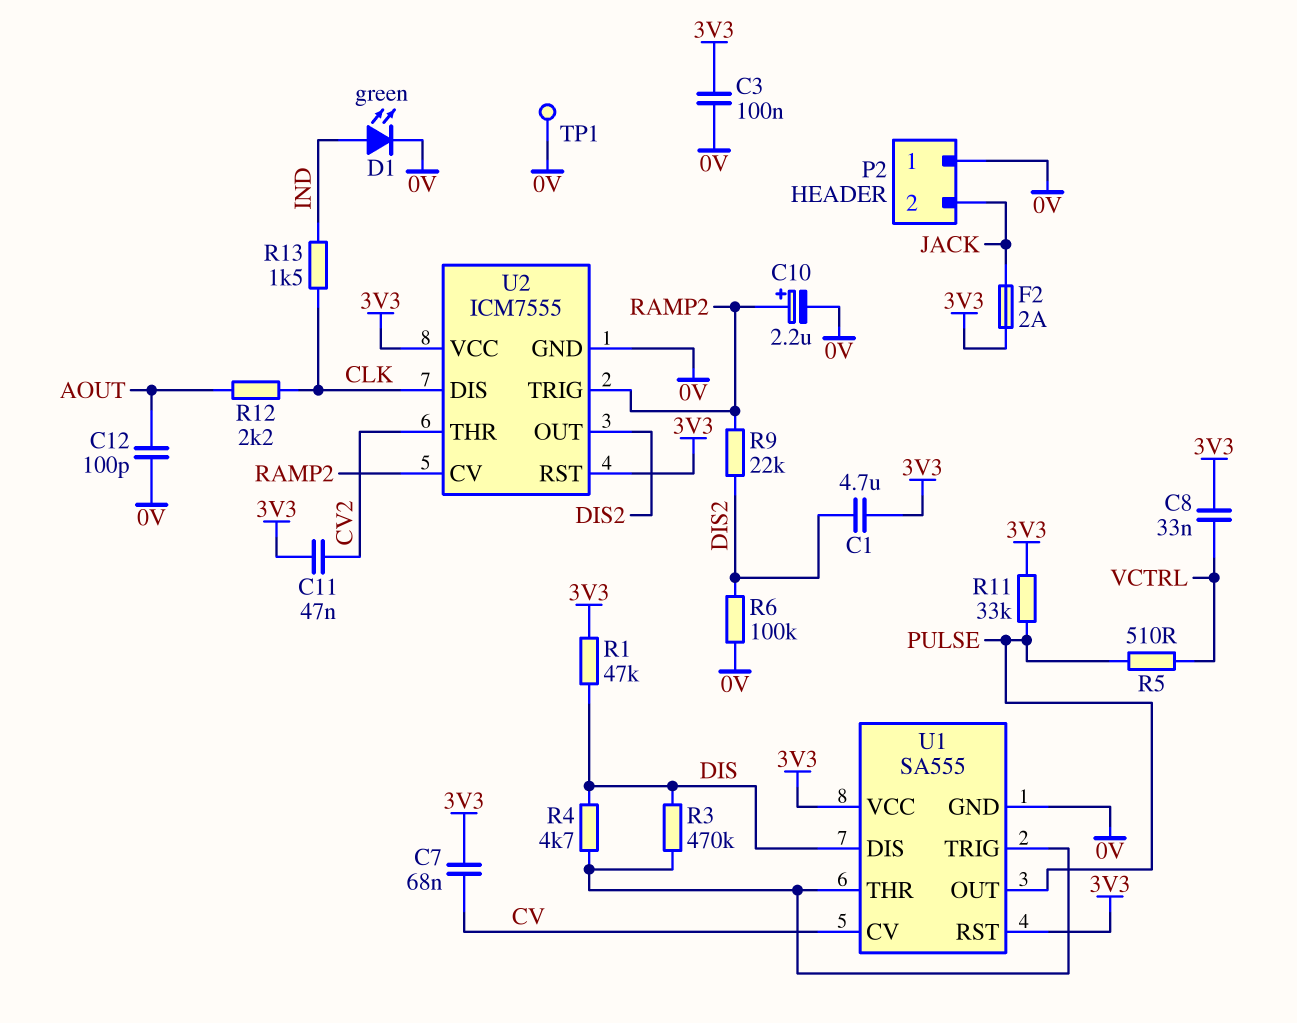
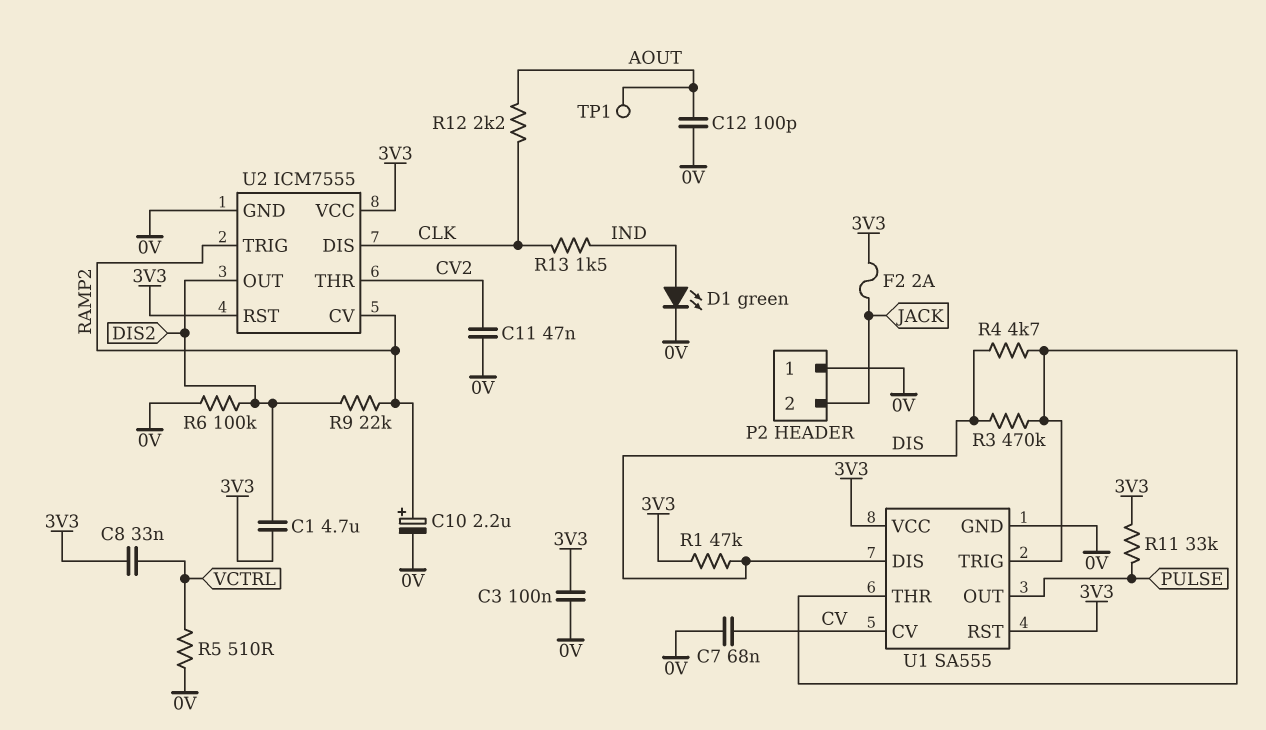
C7: 68nF (3V3, CV) -> 68nF (0V, CV)
C11: 47nF (3V3, CV2) -> 47nF (0V, CV2)
R5: 510 (PULSE, VCTRL) -> 510 (0V, VCTRL)
TP1: test point (0V) -> test point (AOUT)

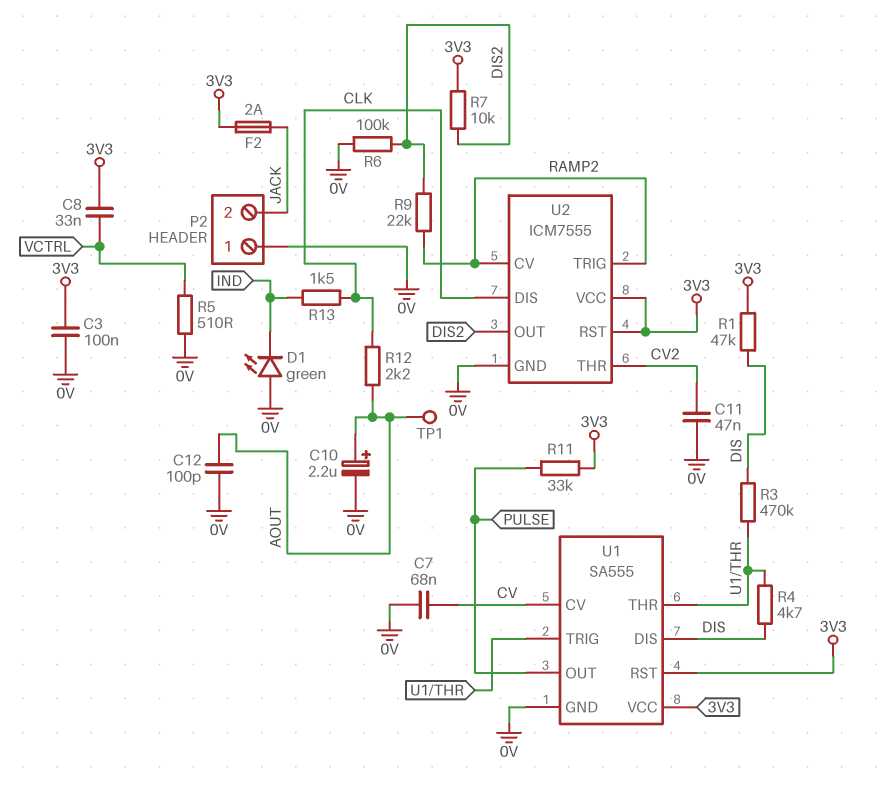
C1: 4.7uF (3V3, DIS2) -> none
C10: 2.2uF (plus RAMP2, minus 0V) -> 2.2uF (plus AOUT, minus 0V)
D1: LED green (A IND, K 0V) -> LED green (A 0V, K IND)
R7: none -> 10k (3V3, DIS2)

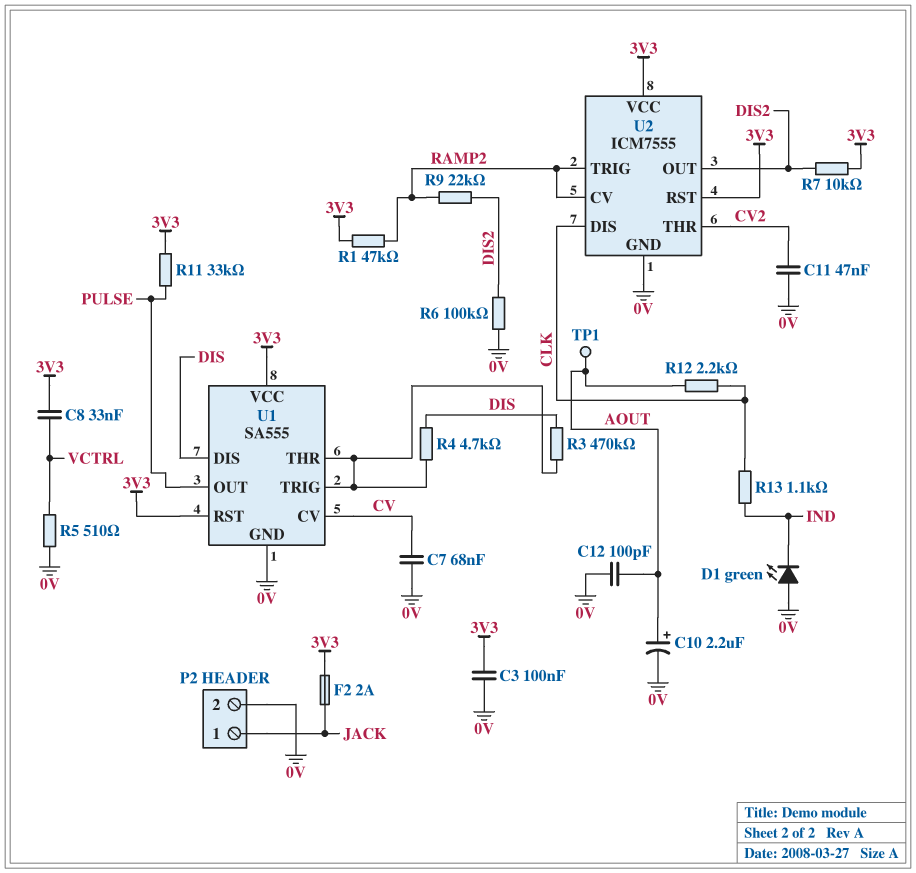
P2 pin 1: 0V -> JACK
P2 pin 2: JACK -> 0V
R1: 47k (3V3, DIS) -> 47k (3V3, RAMP2)
R13: 1.5k (CLK, IND) -> 1.1k (CLK, IND)

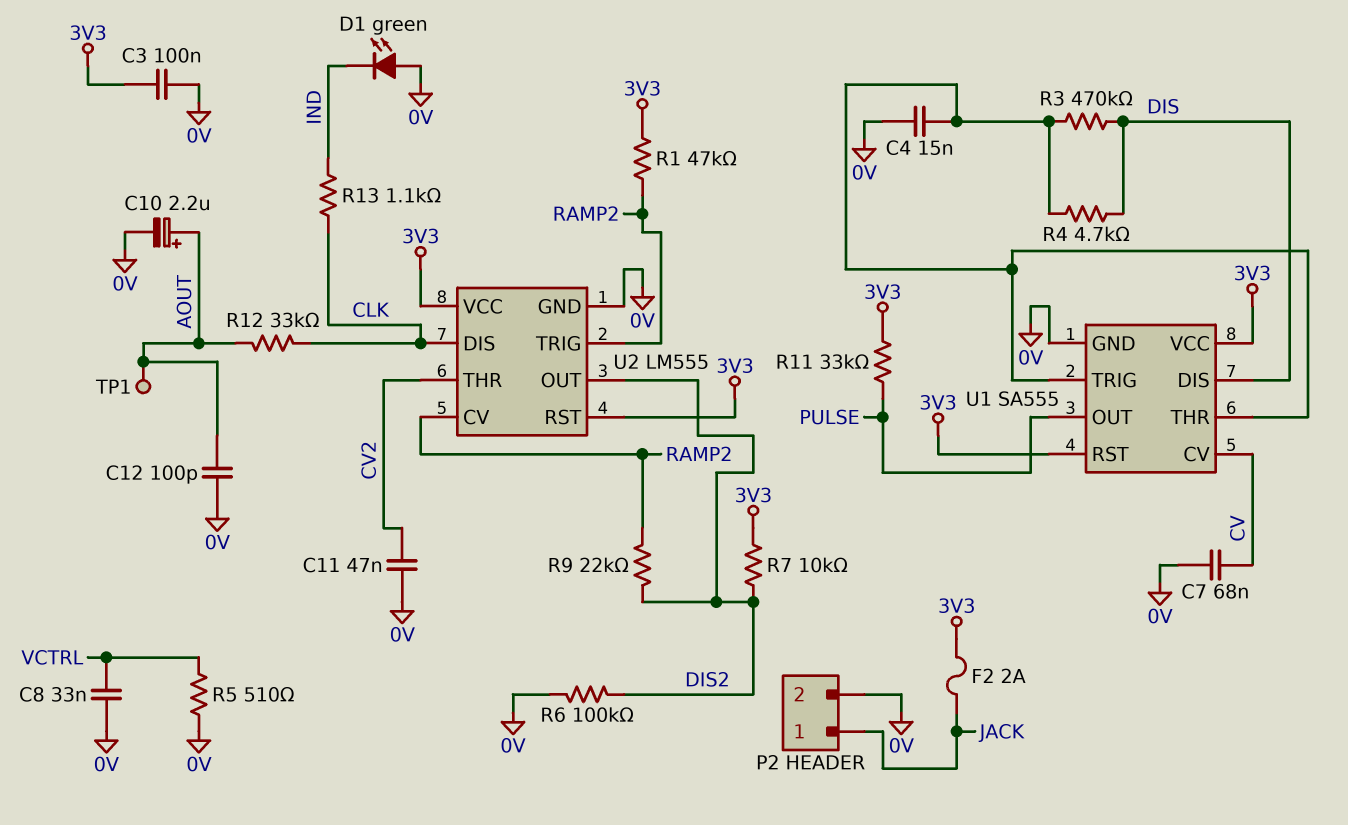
C4: none -> 15nF (0V, U1/THR)
C8: 33nF (3V3, VCTRL) -> 33nF (0V, VCTRL)
R12: 2.2k (AOUT, CLK) -> 33k (AOUT, CLK)
U2: ICM7555 -> LM555

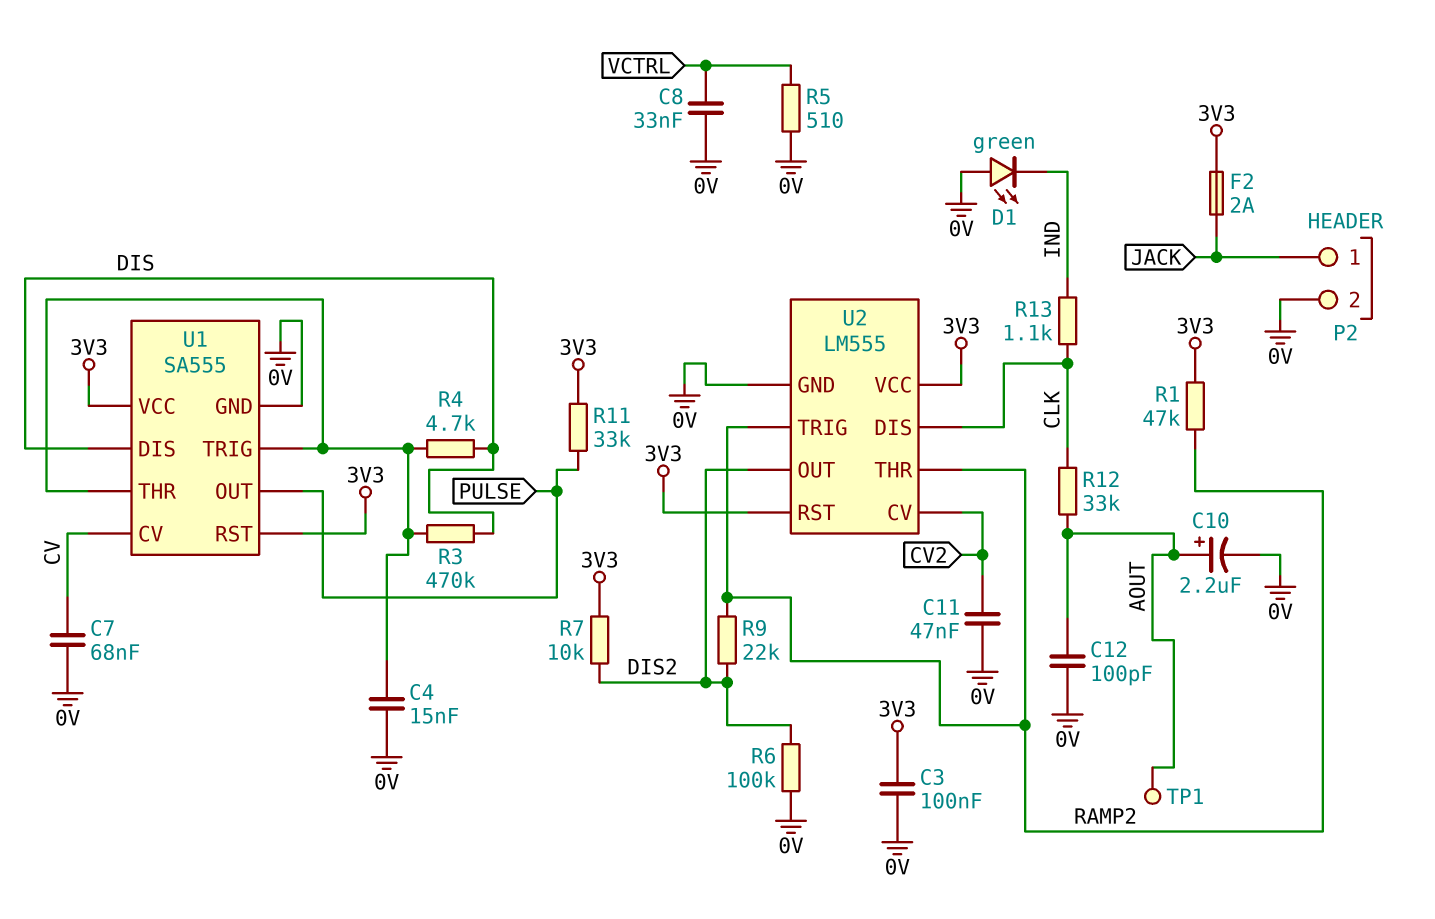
U2 pin CV: RAMP2 -> CV2
U2 pin THR: CV2 -> RAMP2

